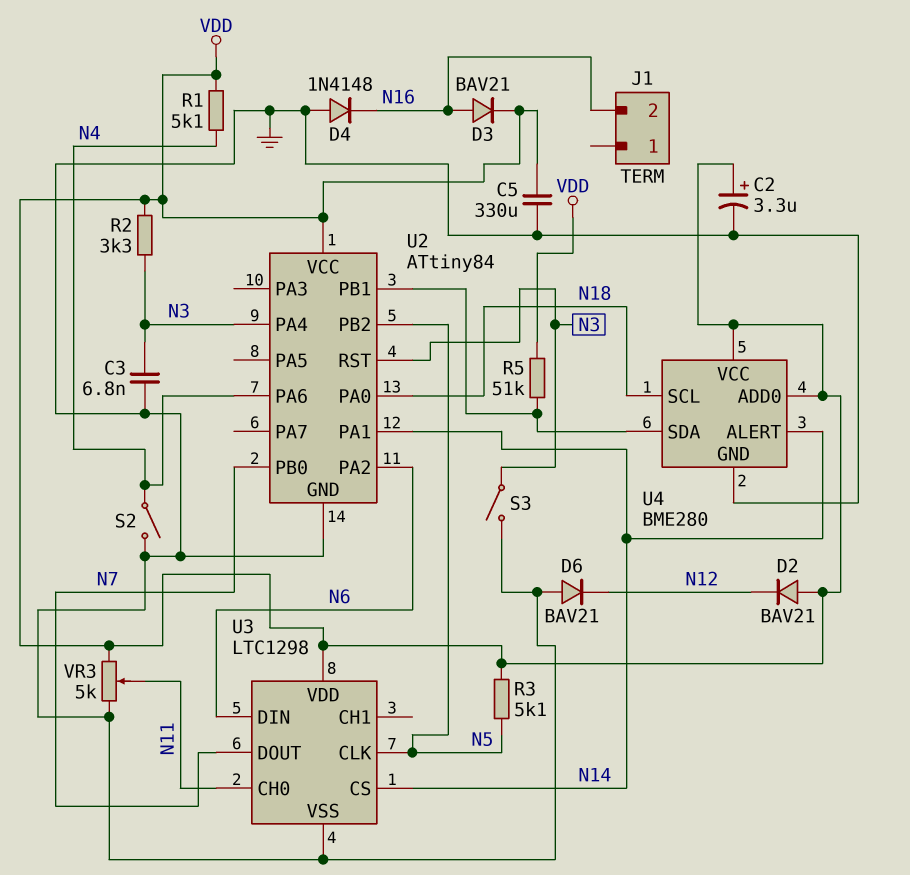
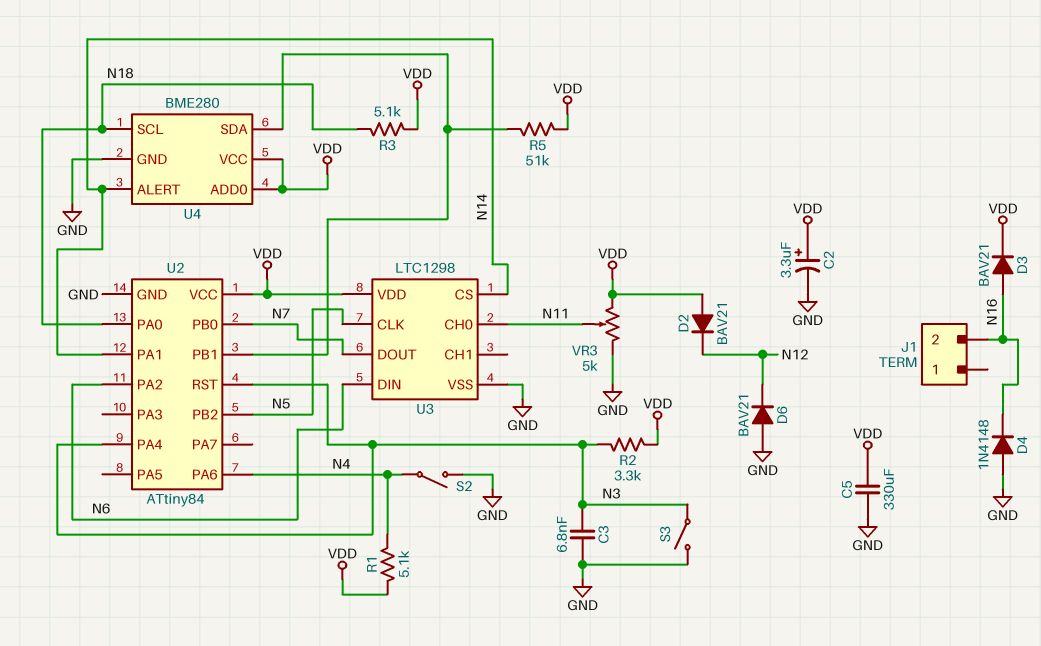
R3: 5.1k (N5, VDD) -> 5.1k (N18, VDD)

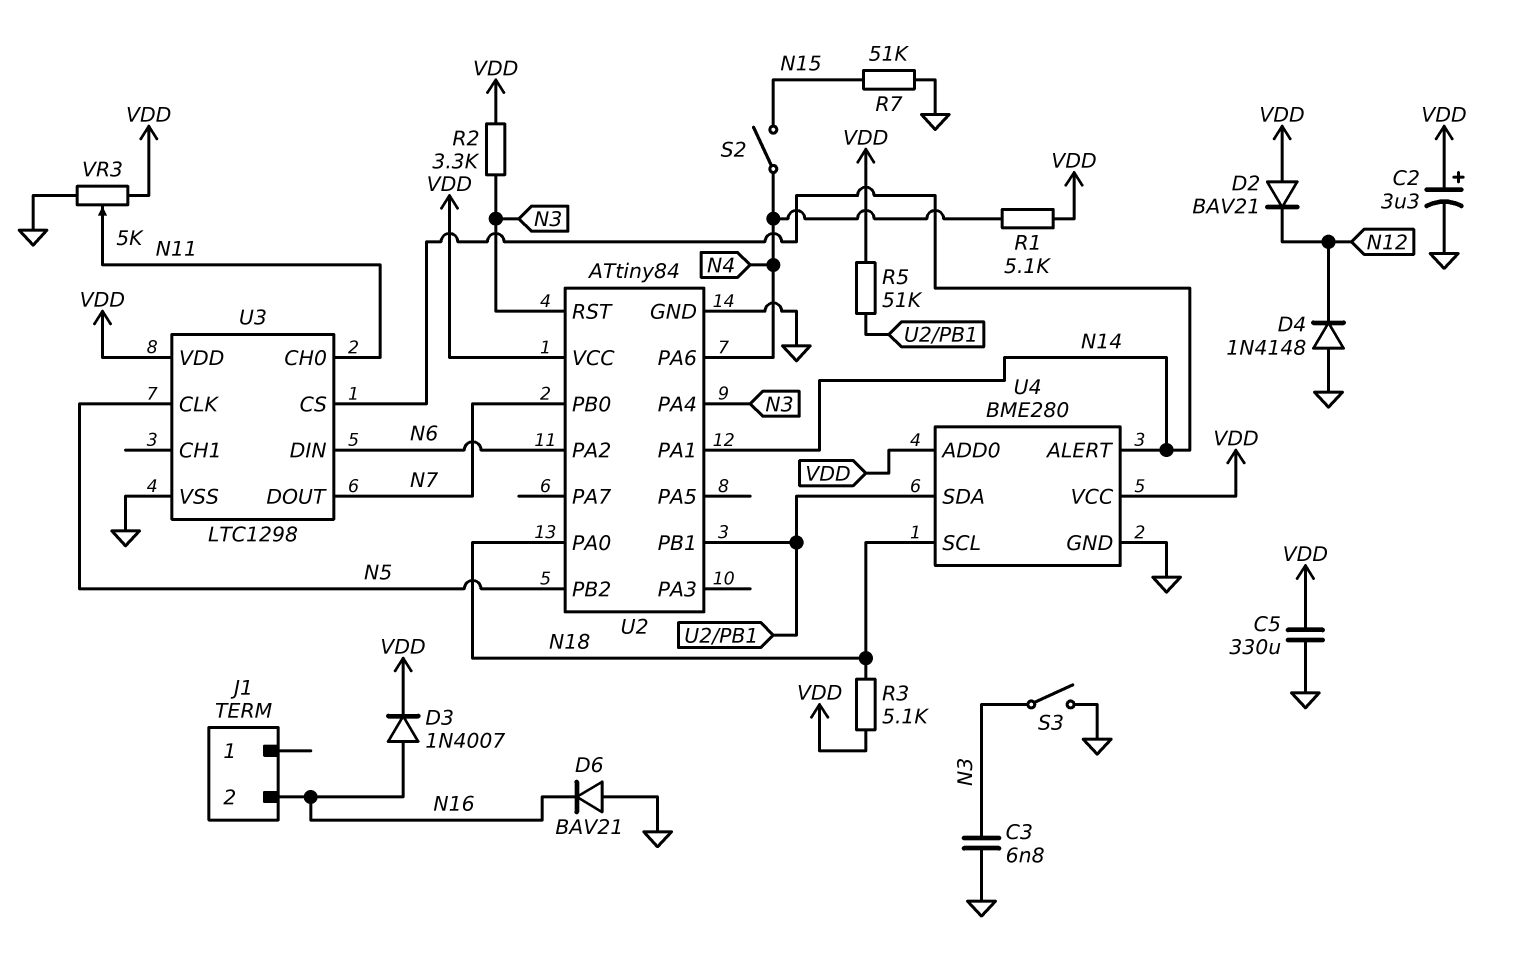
D3: diode BAV21 (A N16, K VDD) -> diode 1N4007 (A N16, K VDD)
D4: diode 1N4148 (A GND, K N16) -> diode 1N4148 (A GND, K N12)
D6: diode BAV21 (A GND, K N12) -> diode BAV21 (A GND, K N16)
R7: none -> 51k (GND, N15)
S2: switch (GND, N4) -> switch (N4, N15)

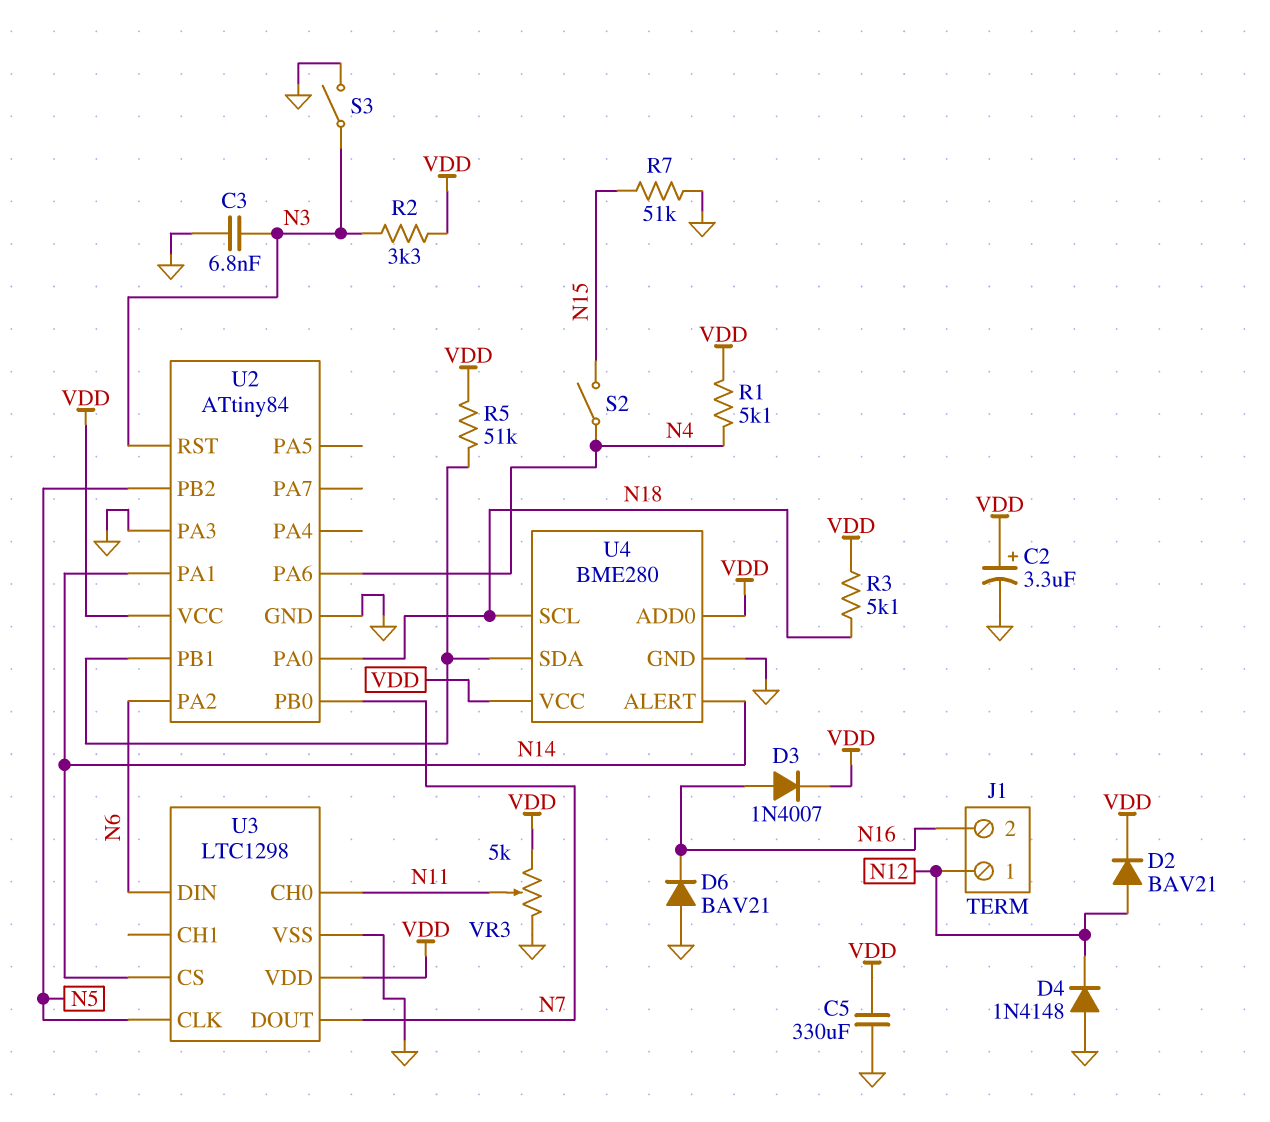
D2: diode BAV21 (A VDD, K N12) -> diode BAV21 (A N12, K VDD)
J1 pin 1: none -> N12
U2 pin PA3: none -> GND
U2 pin PA4: N3 -> none

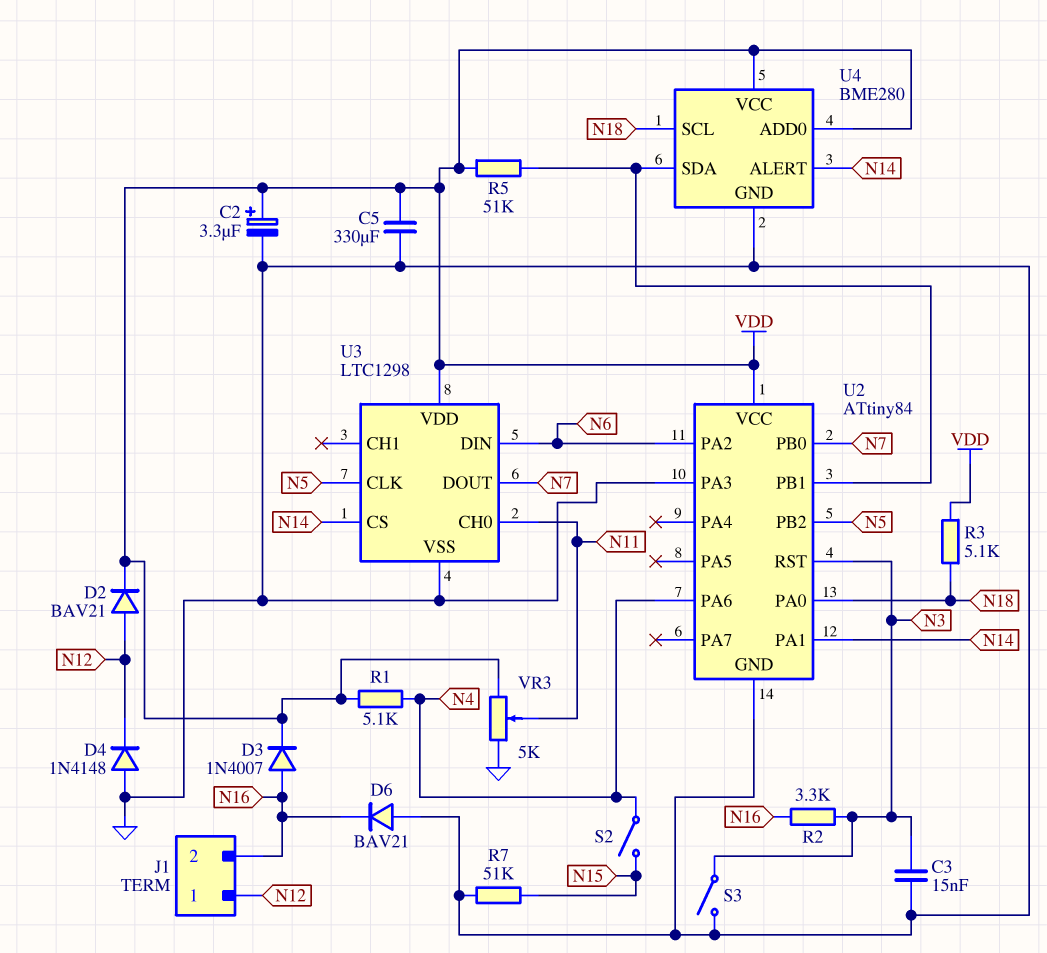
C3: 6.8nF (GND, N3) -> 15nF (GND, N3)
R2: 3.3k (N3, VDD) -> 3.3k (N3, N16)

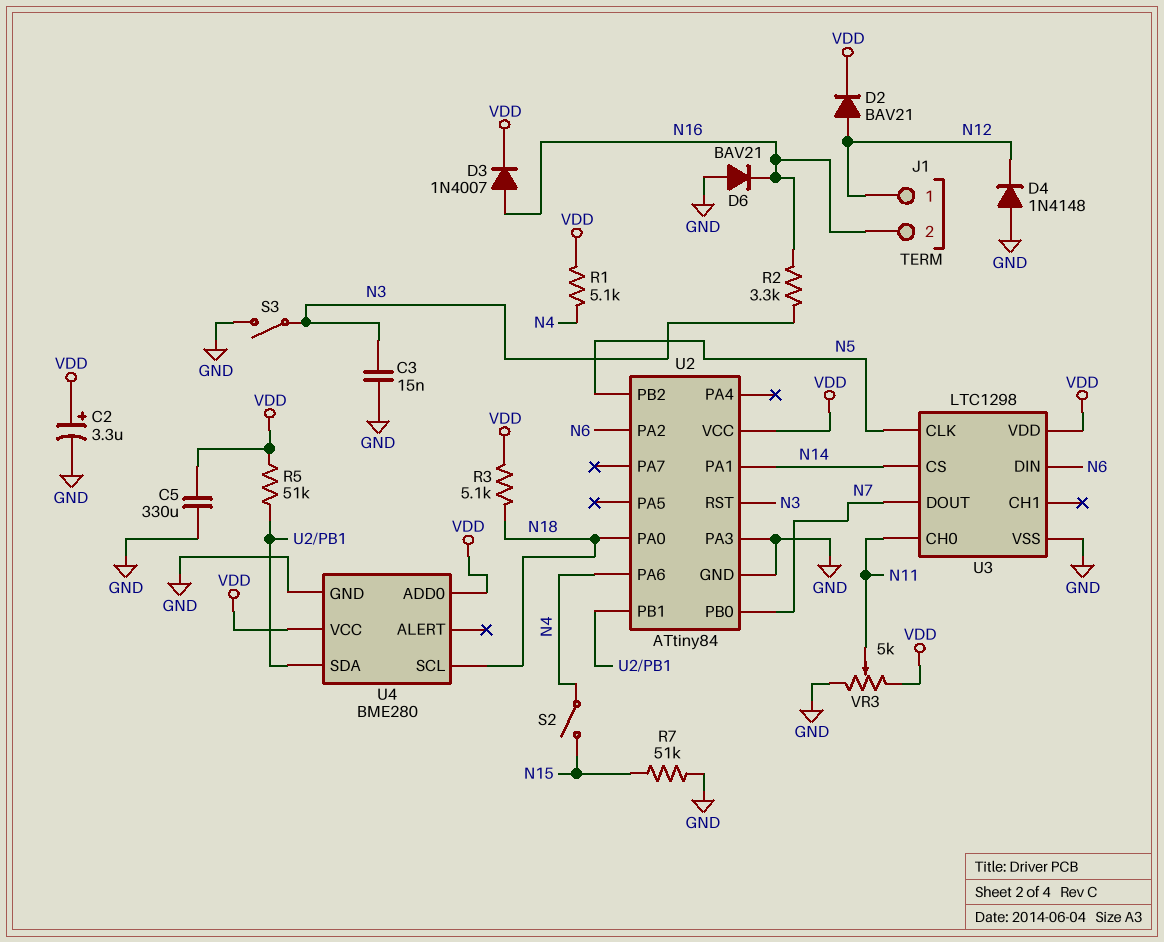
U4 pin ALERT: N14 -> none

